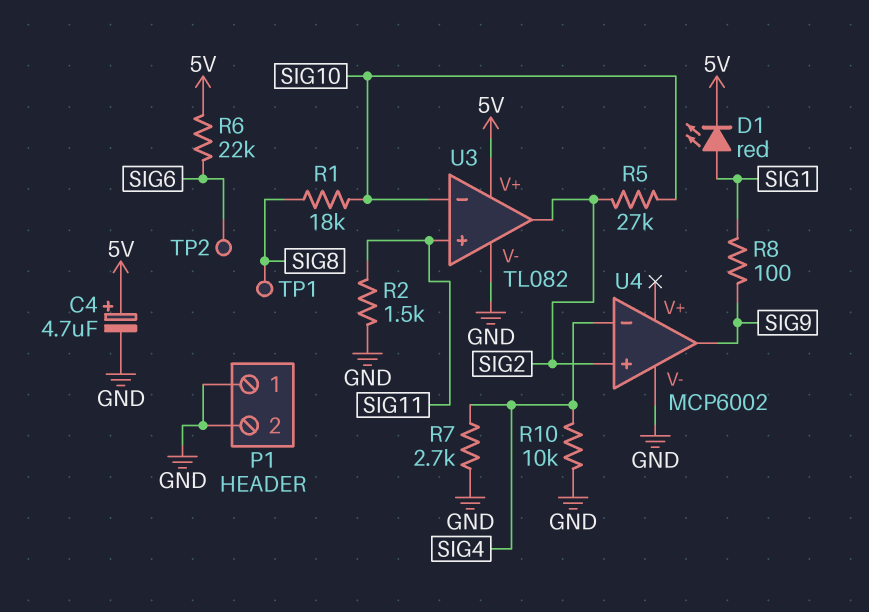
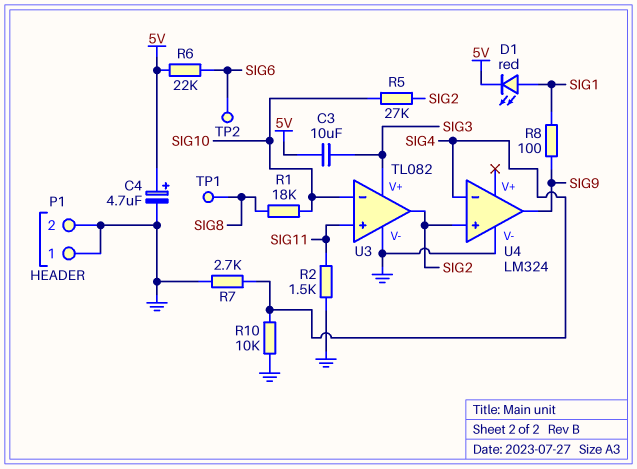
C3: none -> 10uF (5V, SIG3)
U3 pin V+: 5V -> SIG3
U4: MCP6002 -> LM324

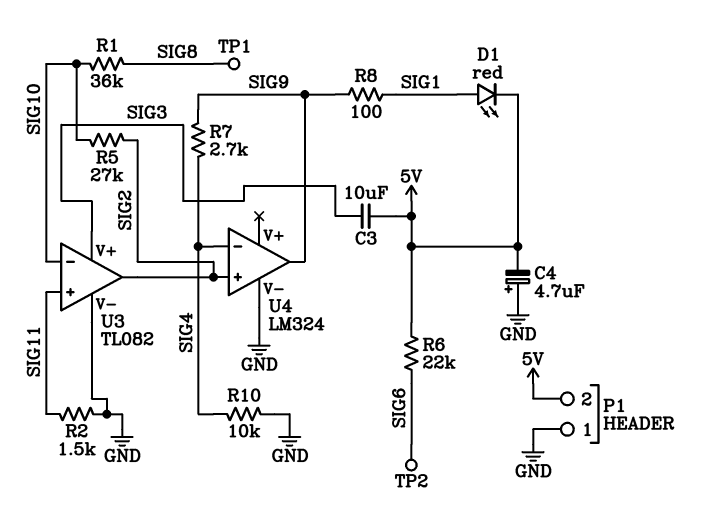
C4: 4.7uF (plus 5V, minus GND) -> 4.7uF (plus GND, minus 5V)
P1 pin 2: GND -> 5V
R1: 18k (SIG8, SIG10) -> 36k (SIG8, SIG10)
R7: 2.7k (GND, SIG4) -> 2.7k (SIG4, SIG9)

